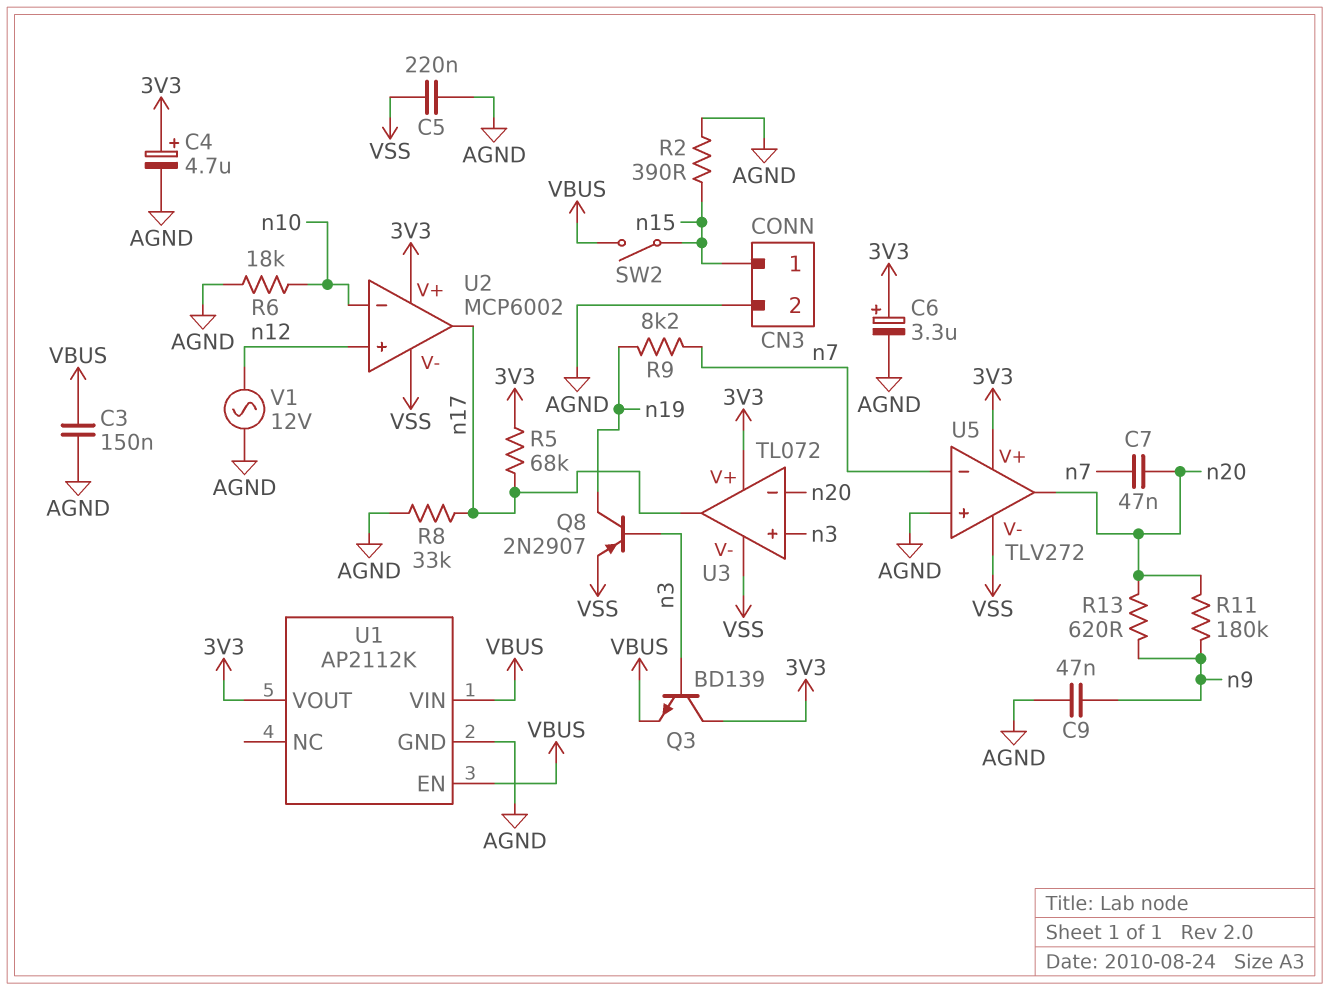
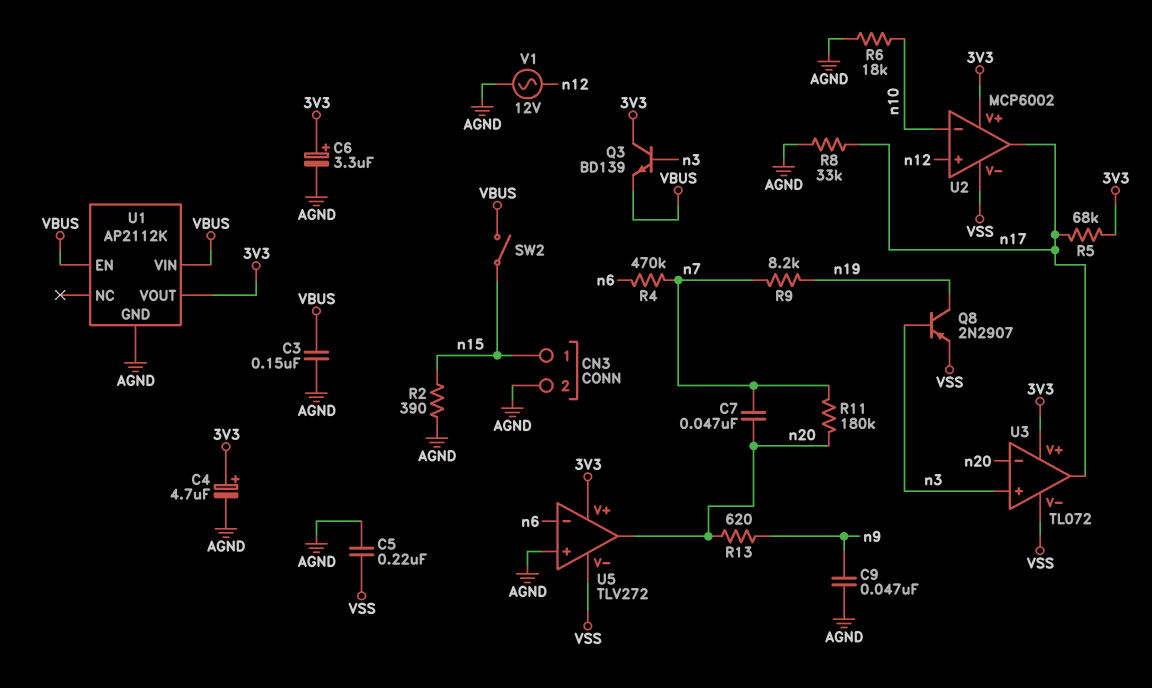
R4: none -> 470k (n6, n7)
R11: 180k (n9, n20) -> 180k (n7, n20)
U5 pin in-: n7 -> n6

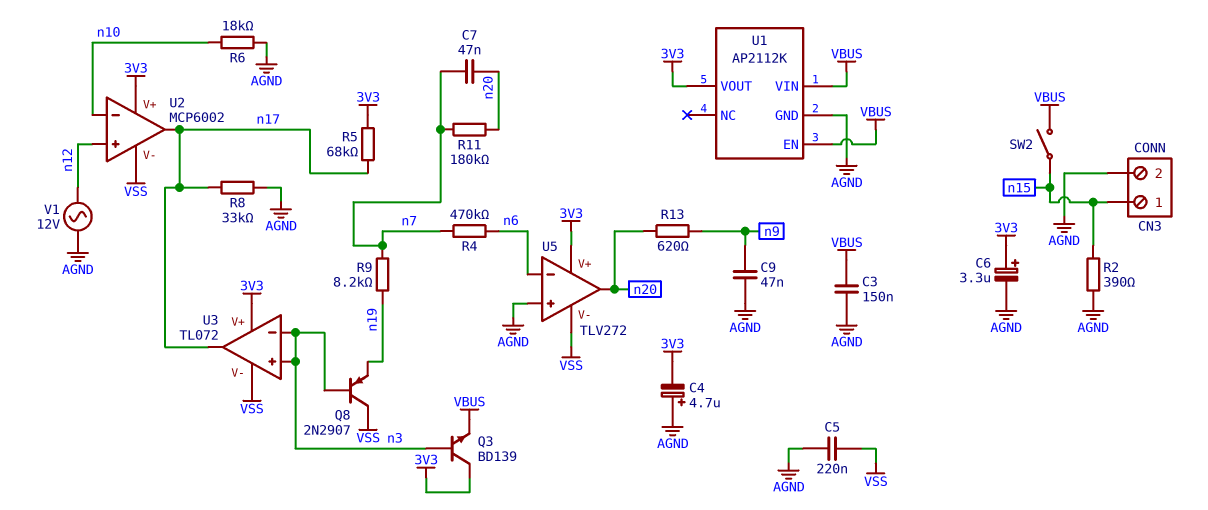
C4: 4.7uF (plus 3V3, minus AGND) -> 4.7uF (plus AGND, minus 3V3)
Q8: PNP 2N2907 (B n3, C n19, E VSS) -> PNP 2N2907 (B n3, C VSS, E n19)
U3 pin in-: n20 -> n3

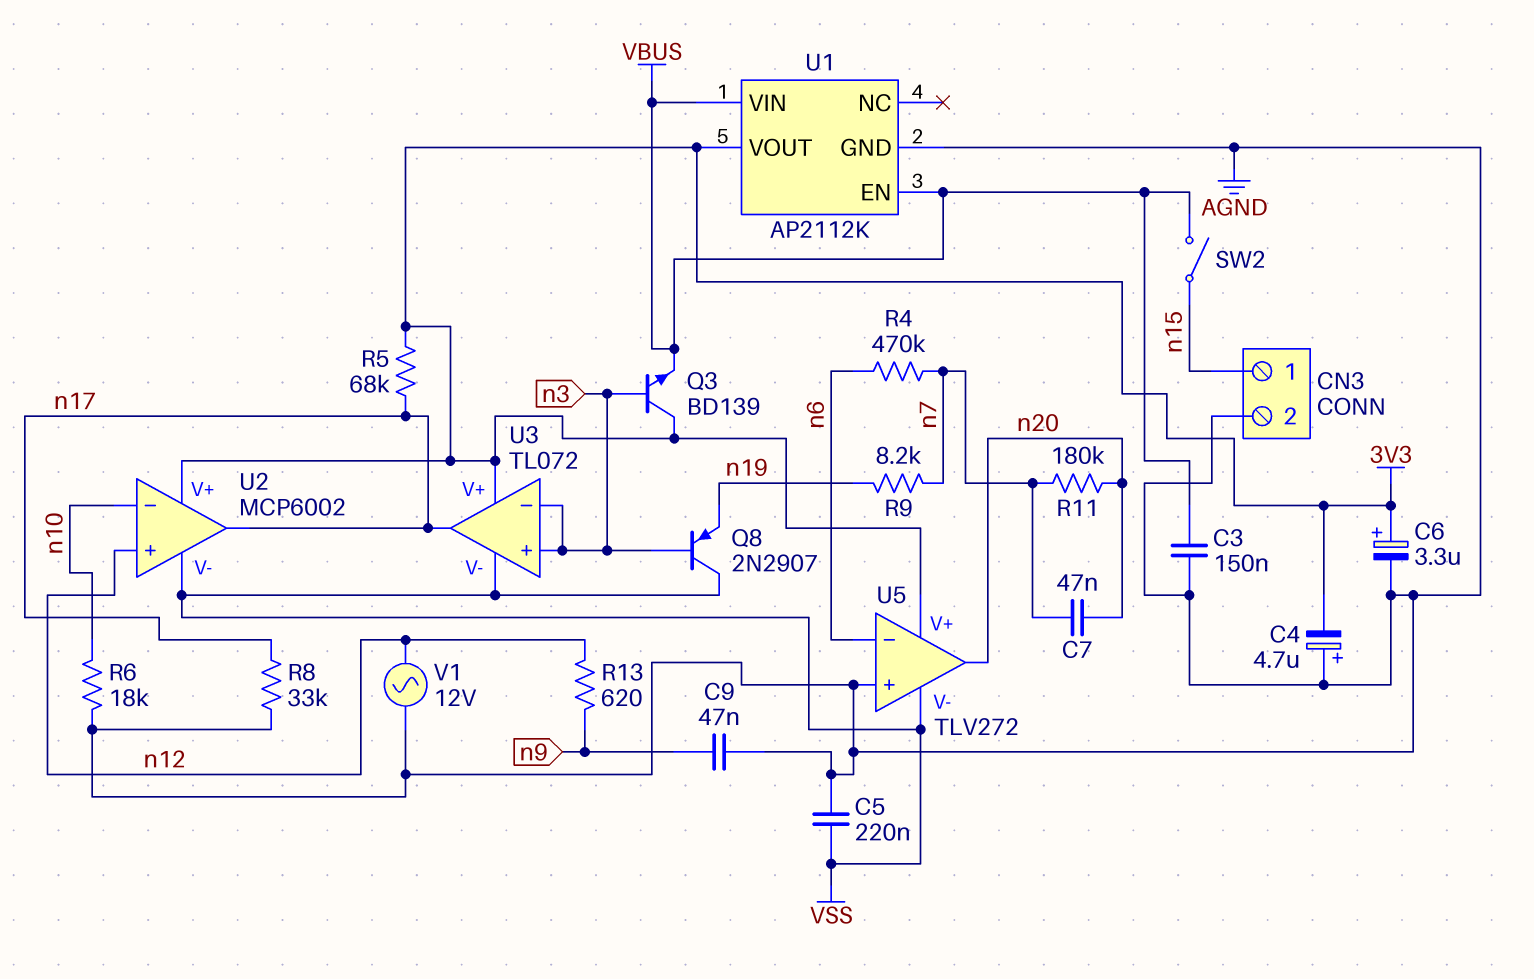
R2: 390 (AGND, n15) -> none
R13: 620 (n9, n20) -> 620 (n9, n12)

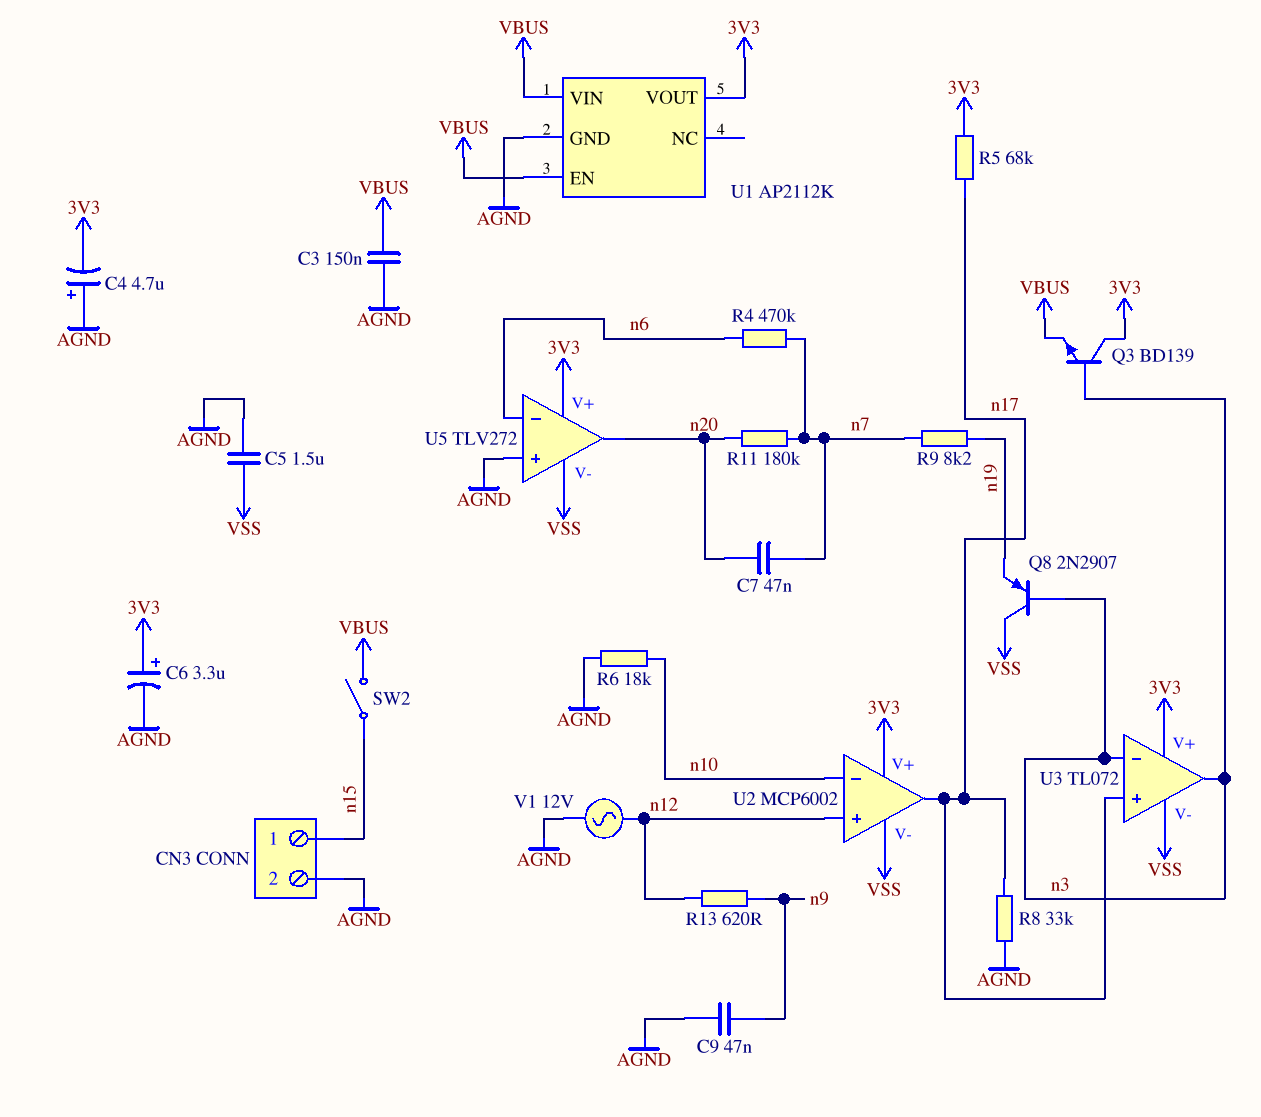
C5: 220nF (AGND, VSS) -> 1.5uF (AGND, VSS)
U3 pin in+: n3 -> n17
U3 pin out: n17 -> n3

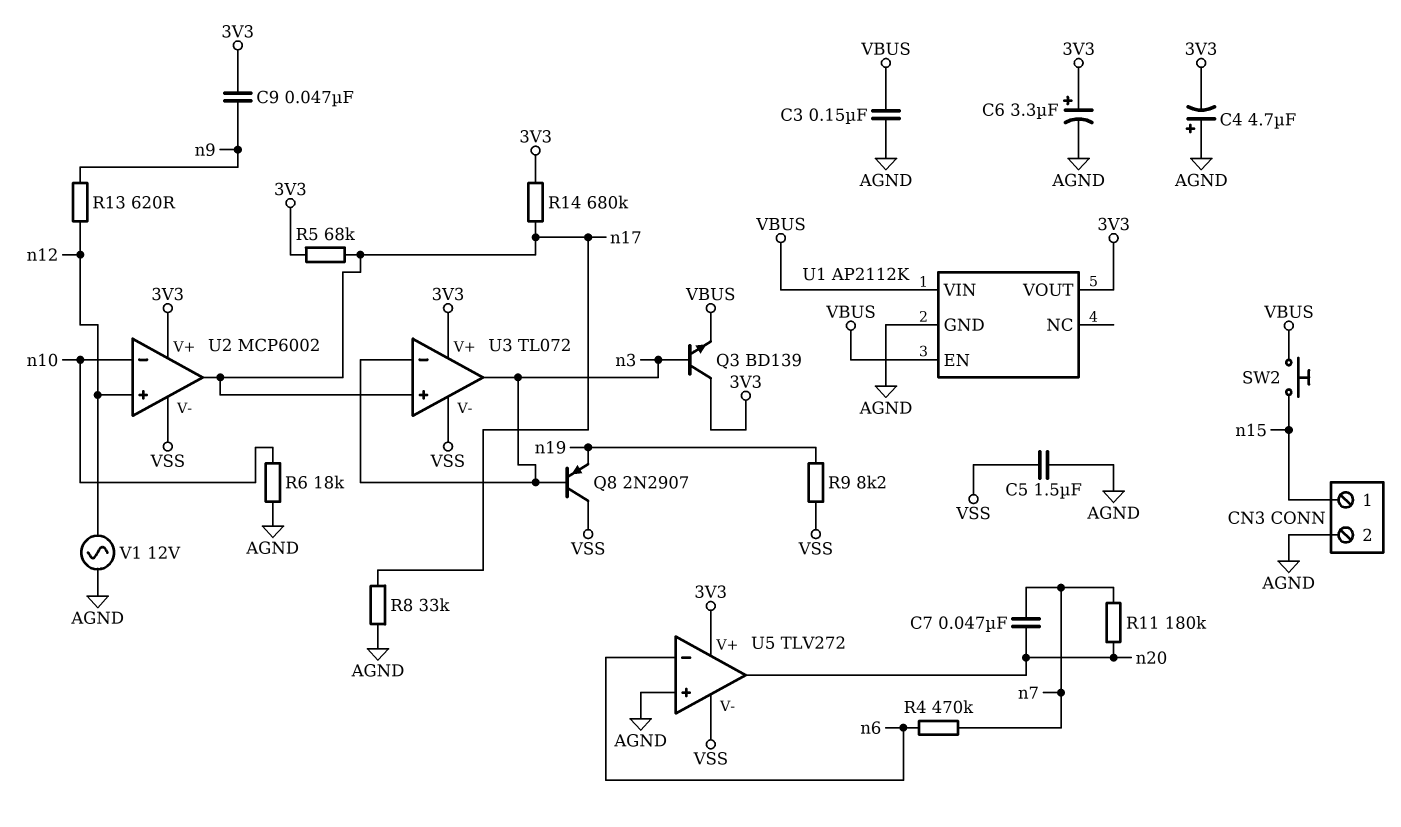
C9: 47nF (AGND, n9) -> 47nF (3V3, n9)
R9: 8.2k (n7, n19) -> 8.2k (VSS, n19)
R14: none -> 680k (3V3, n17)
SW2: switch (VBUS, n15) -> button (VBUS, n15)

